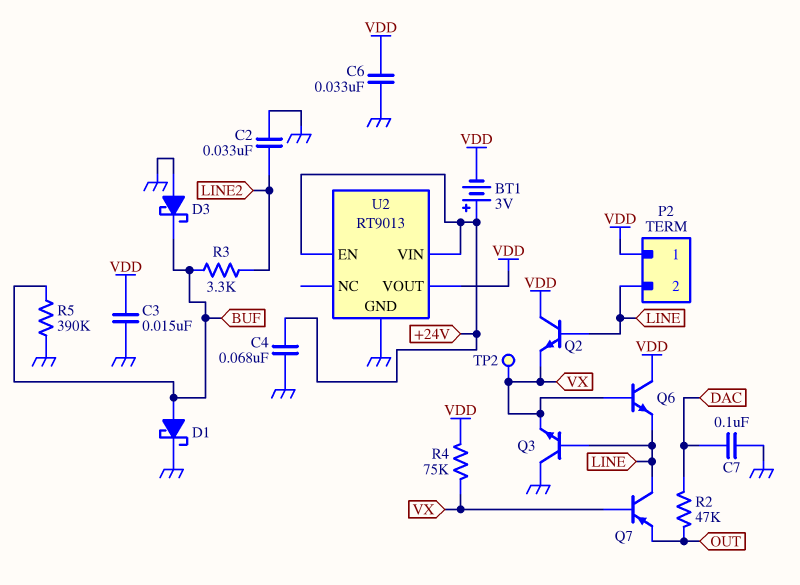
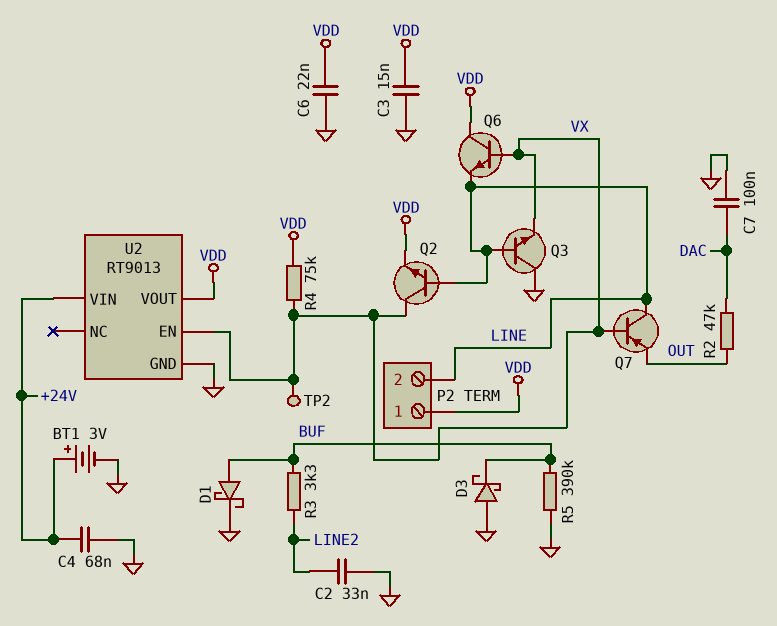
BT1: 3V (plus +24V, minus VDD) -> 3V (plus +24V, minus GND)
C6: 33nF (GND, VDD) -> 22nF (GND, VDD)
Q2: NPN (B LINE, C VDD, E VX) -> NPN (B LINE, C VX, E VDD)
U2 pin EN: +24V -> VX

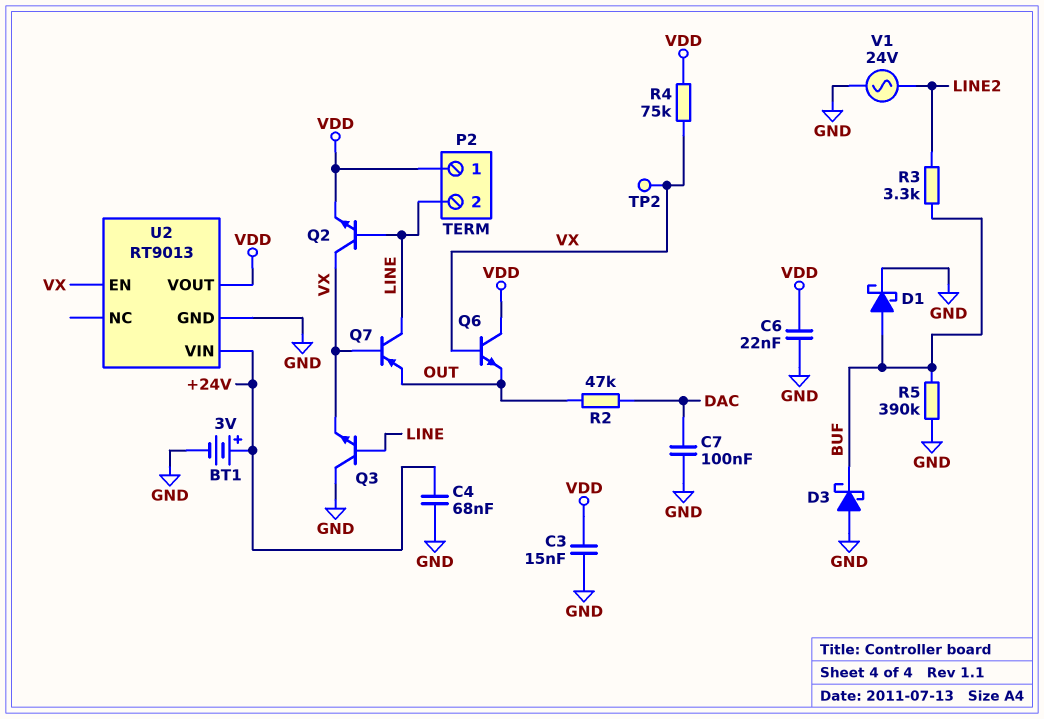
C2: 33nF (GND, LINE2) -> none
Q6: NPN (B VX, C VDD, E LINE) -> NPN (B VX, C VDD, E OUT)
V1: none -> AC 24V (GND, LINE2)

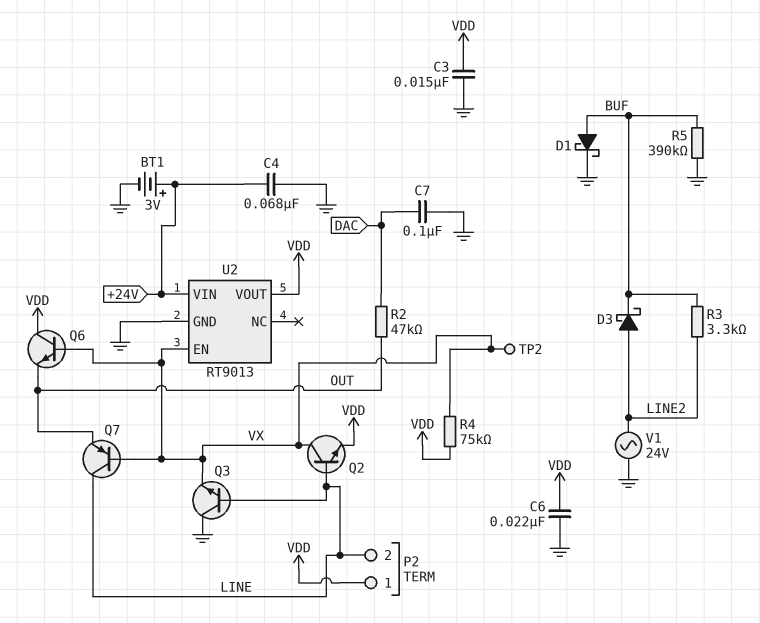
D3: schottky (A GND, K BUF) -> schottky (A LINE2, K BUF)

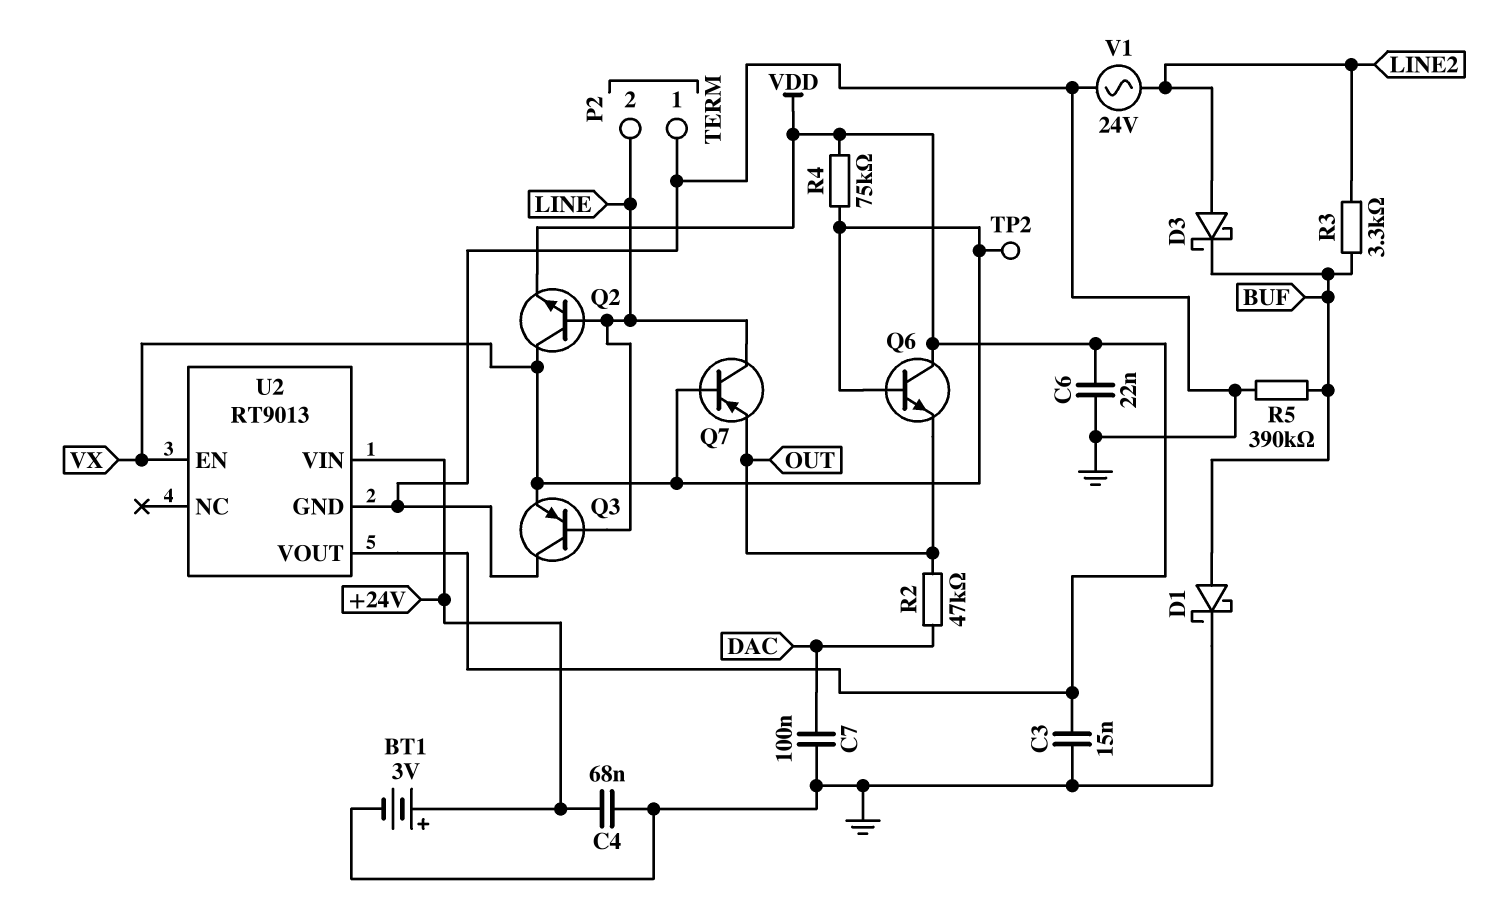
P2 pin 1: VDD -> GND
Q3: NPN (B LINE, C GND, E VX) -> PNP (B LINE, C GND, E VX)

